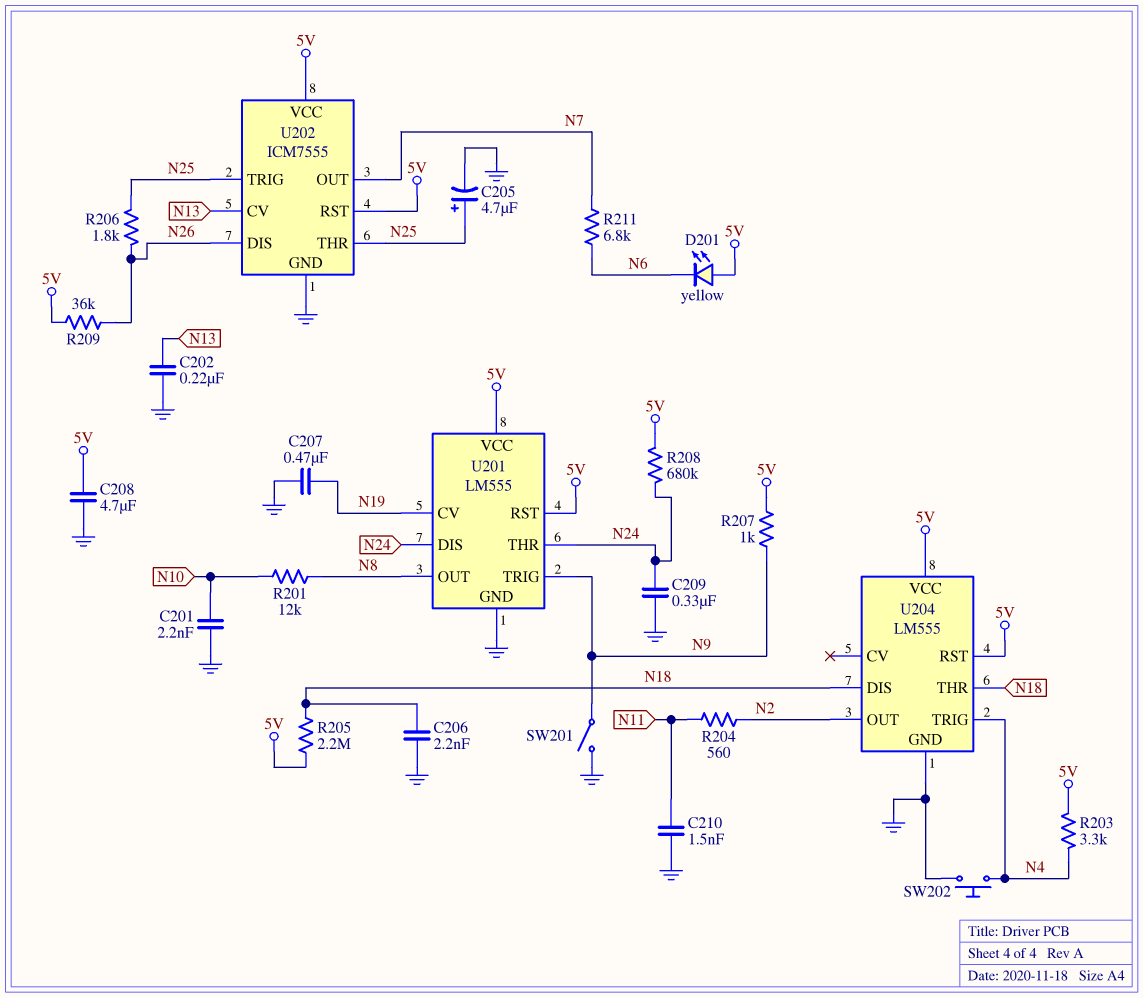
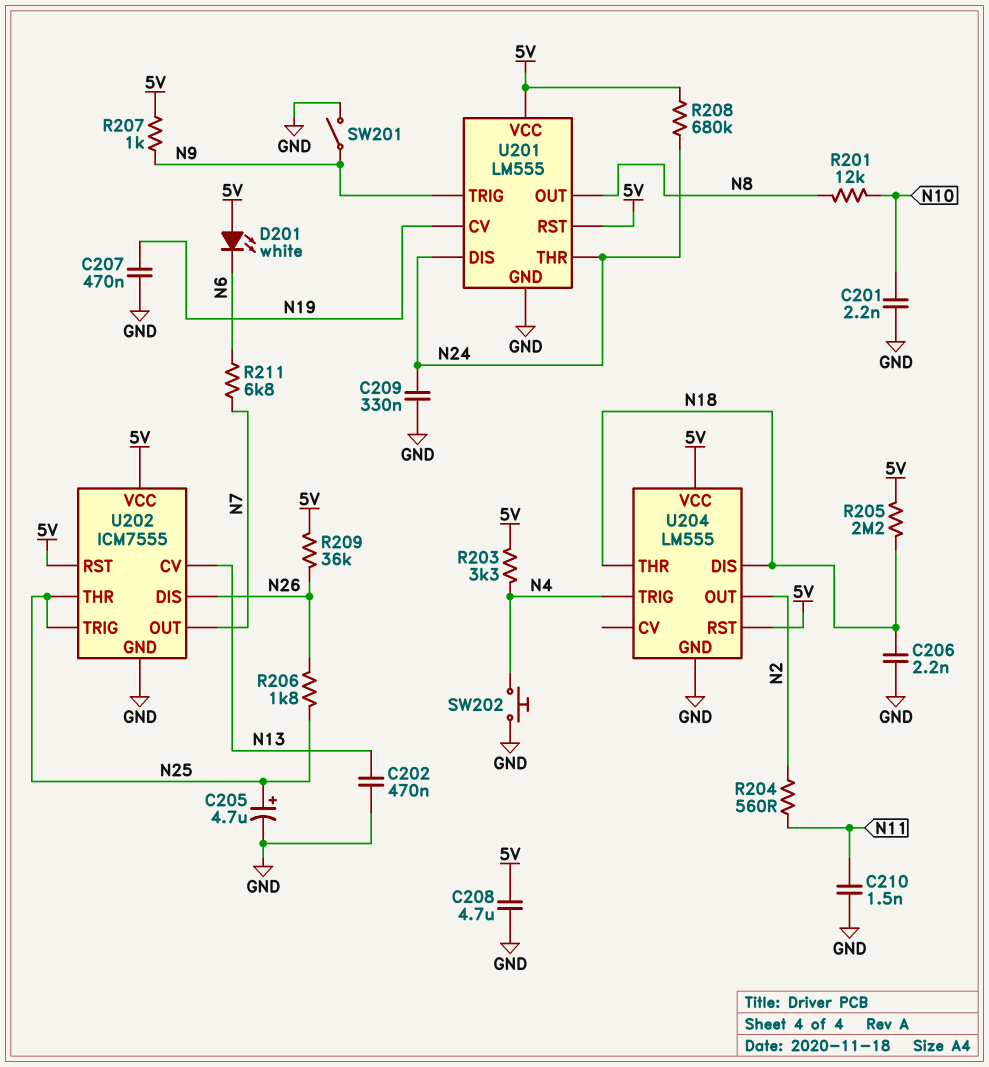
C202: 220nF (GND, N13) -> 470nF (GND, N13)
D201: LED yellow (A 5V, K N6) -> LED white (A 5V, K N6)

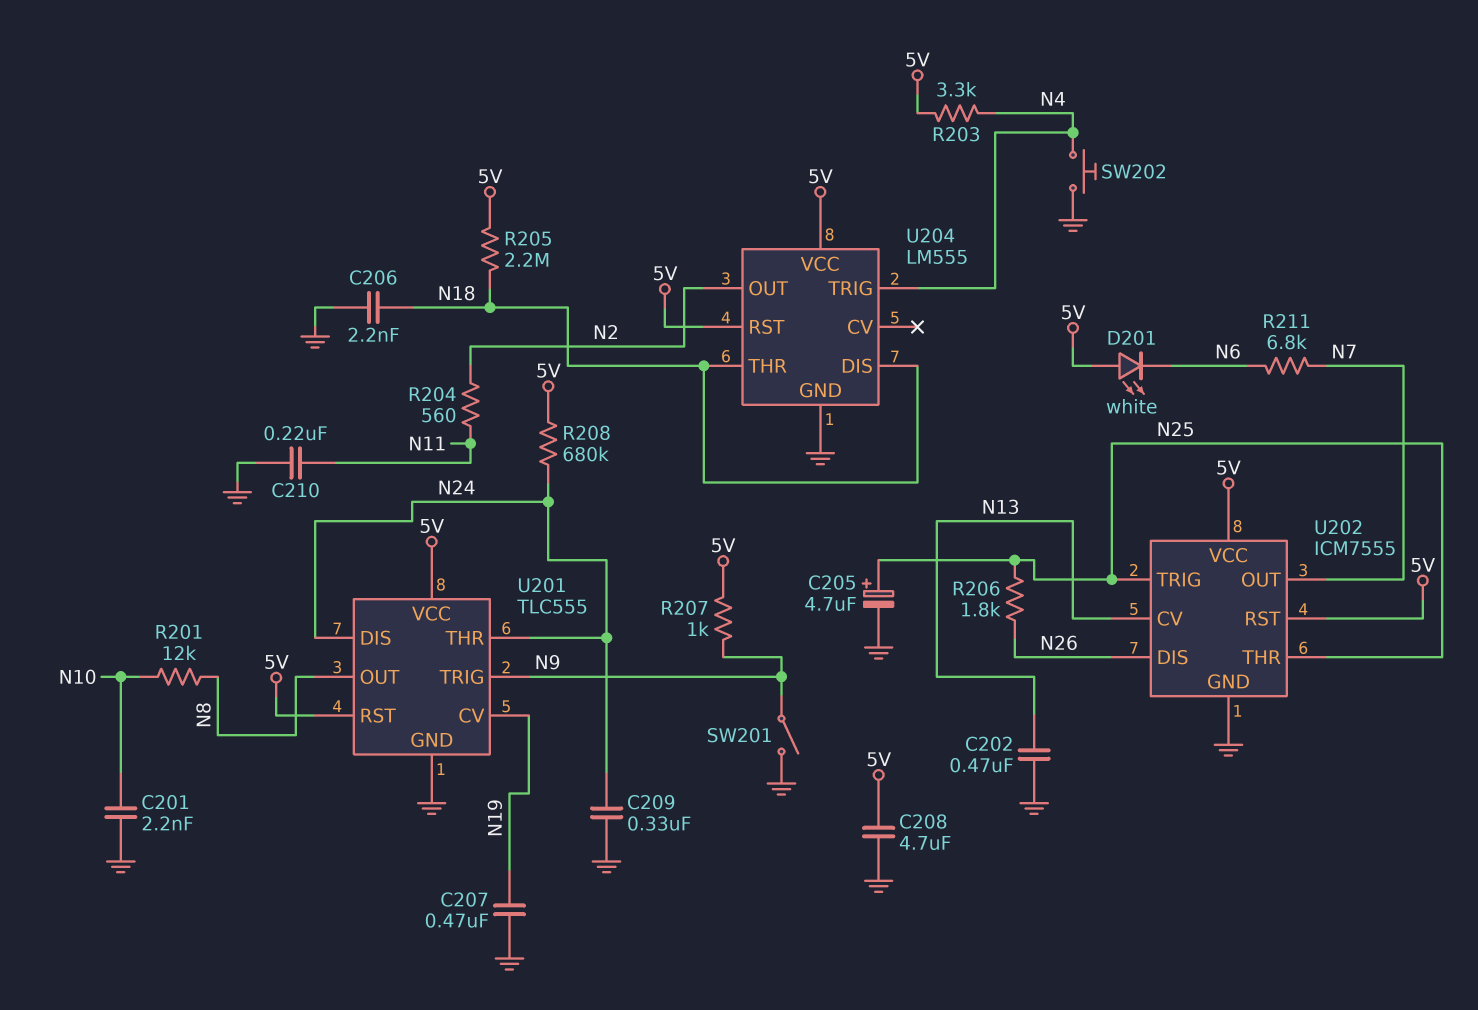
C210: 1.5nF (GND, N11) -> 220nF (GND, N11)
R209: 36k (5V, N26) -> none
U201: LM555 -> TLC555

